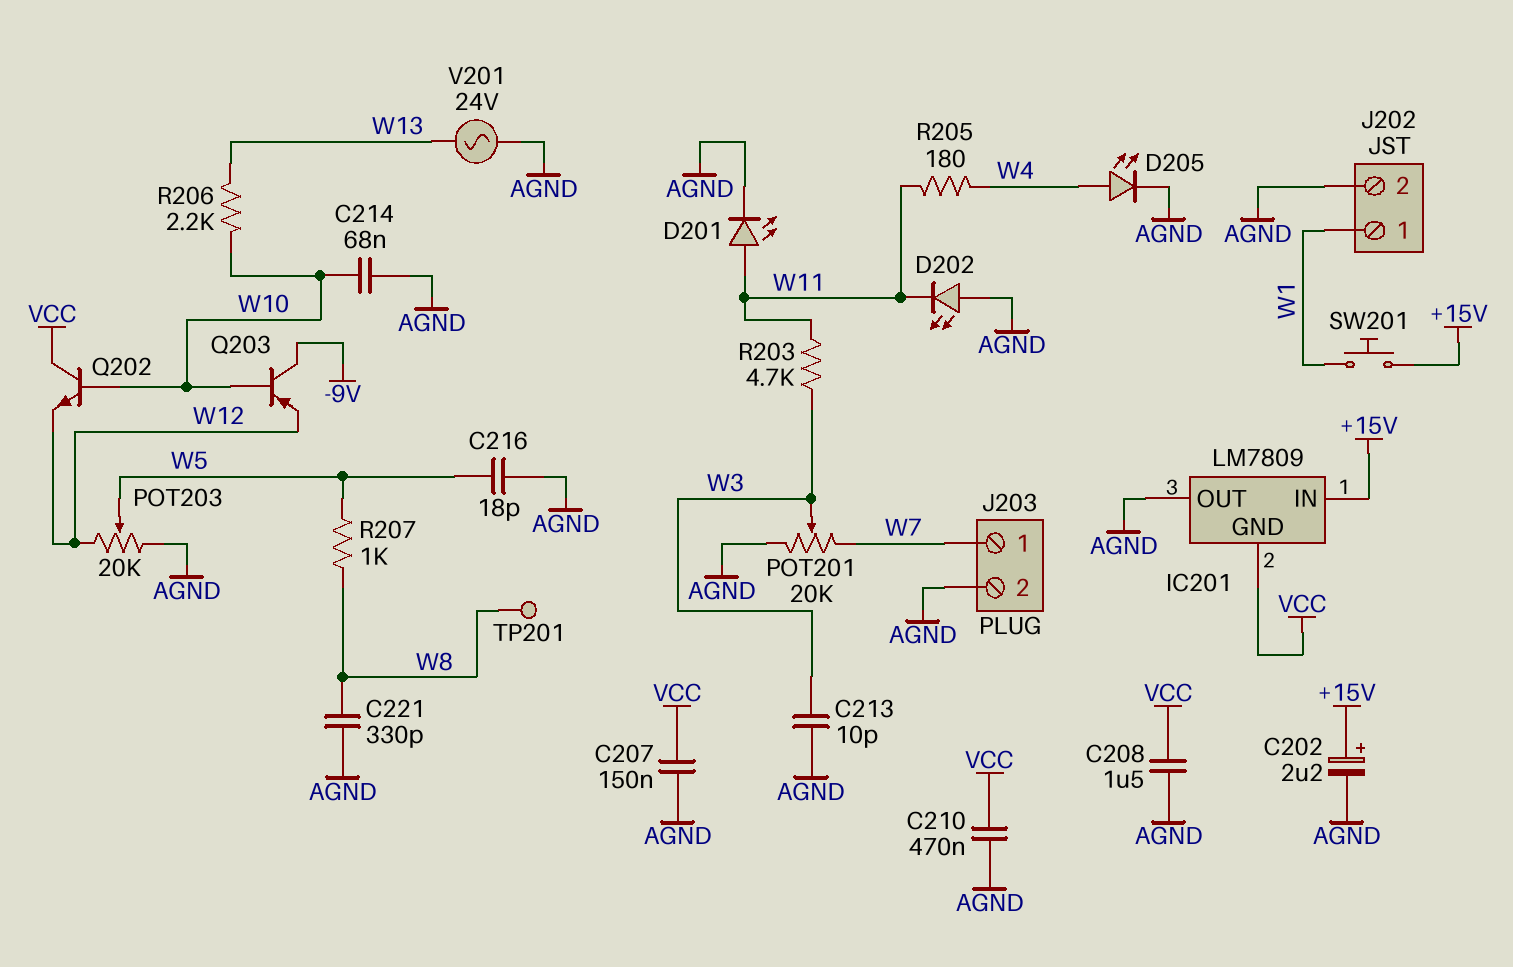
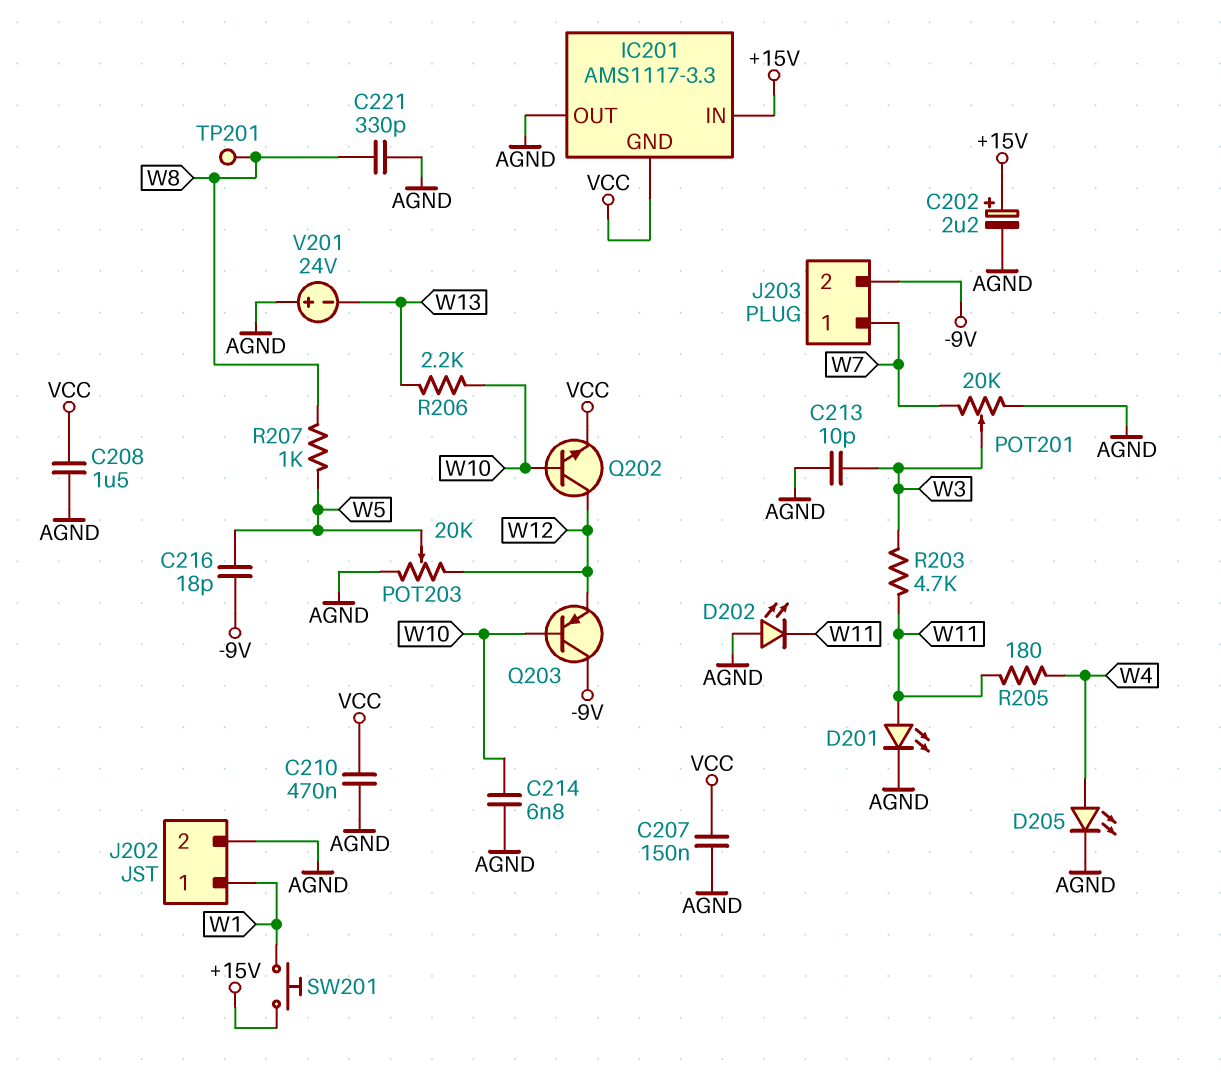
C214: 68nF (AGND, W10) -> 6.8nF (AGND, W10)
C216: 18pF (AGND, W5) -> 18pF (-9V, W5)
IC201: LM7809 -> AMS1117-3.3
J203 pin 2: AGND -> -9V
Q202: NPN (B W10, C VCC, E W12) -> NPN (B W10, C W12, E VCC)
V201: AC 24V (AGND, W13) -> 24V (plus AGND, minus W13)

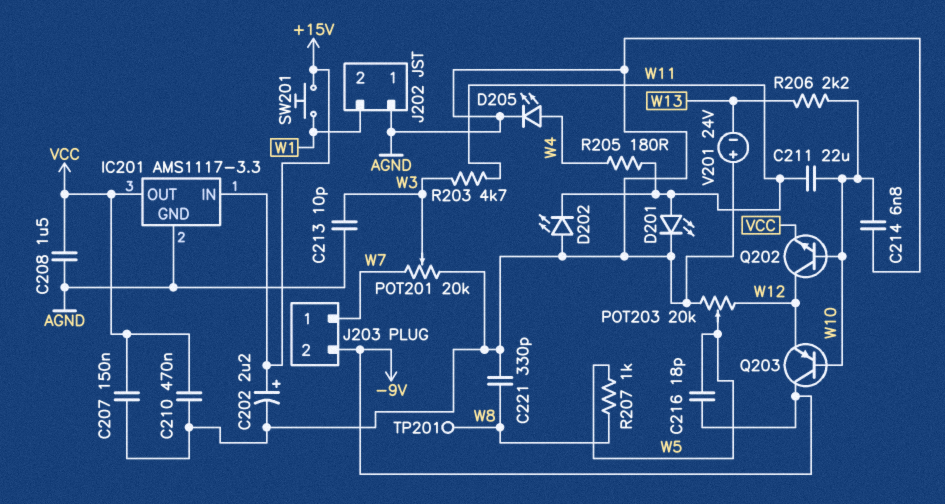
C211: none -> 22uF (W10, W11)
IC201 pin GND: VCC -> AGND
IC201 pin OUT: AGND -> VCC
J202 pin 1: W1 -> AGND
J202 pin 2: AGND -> W1

